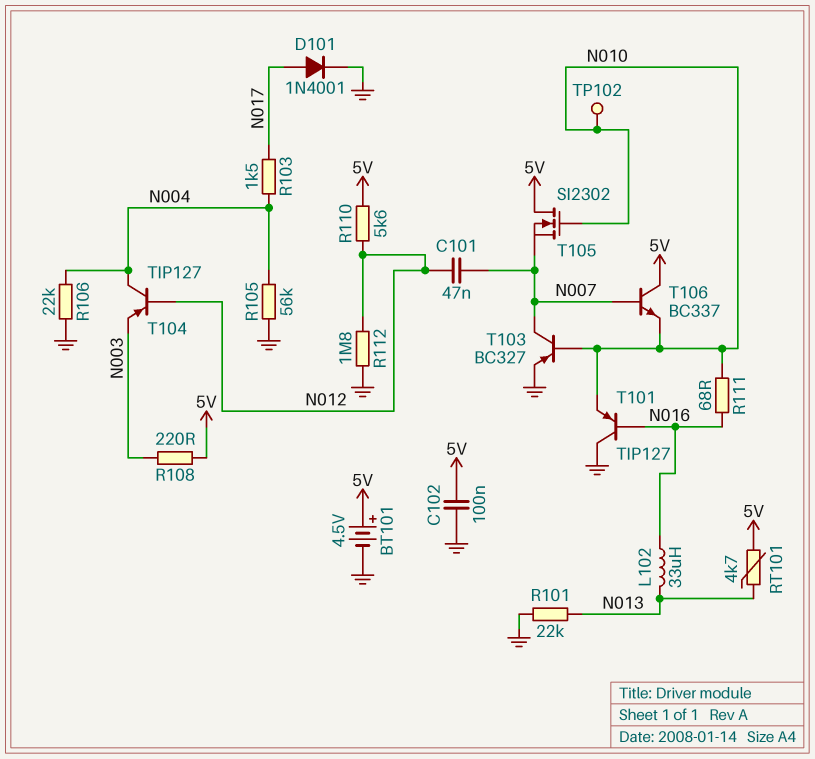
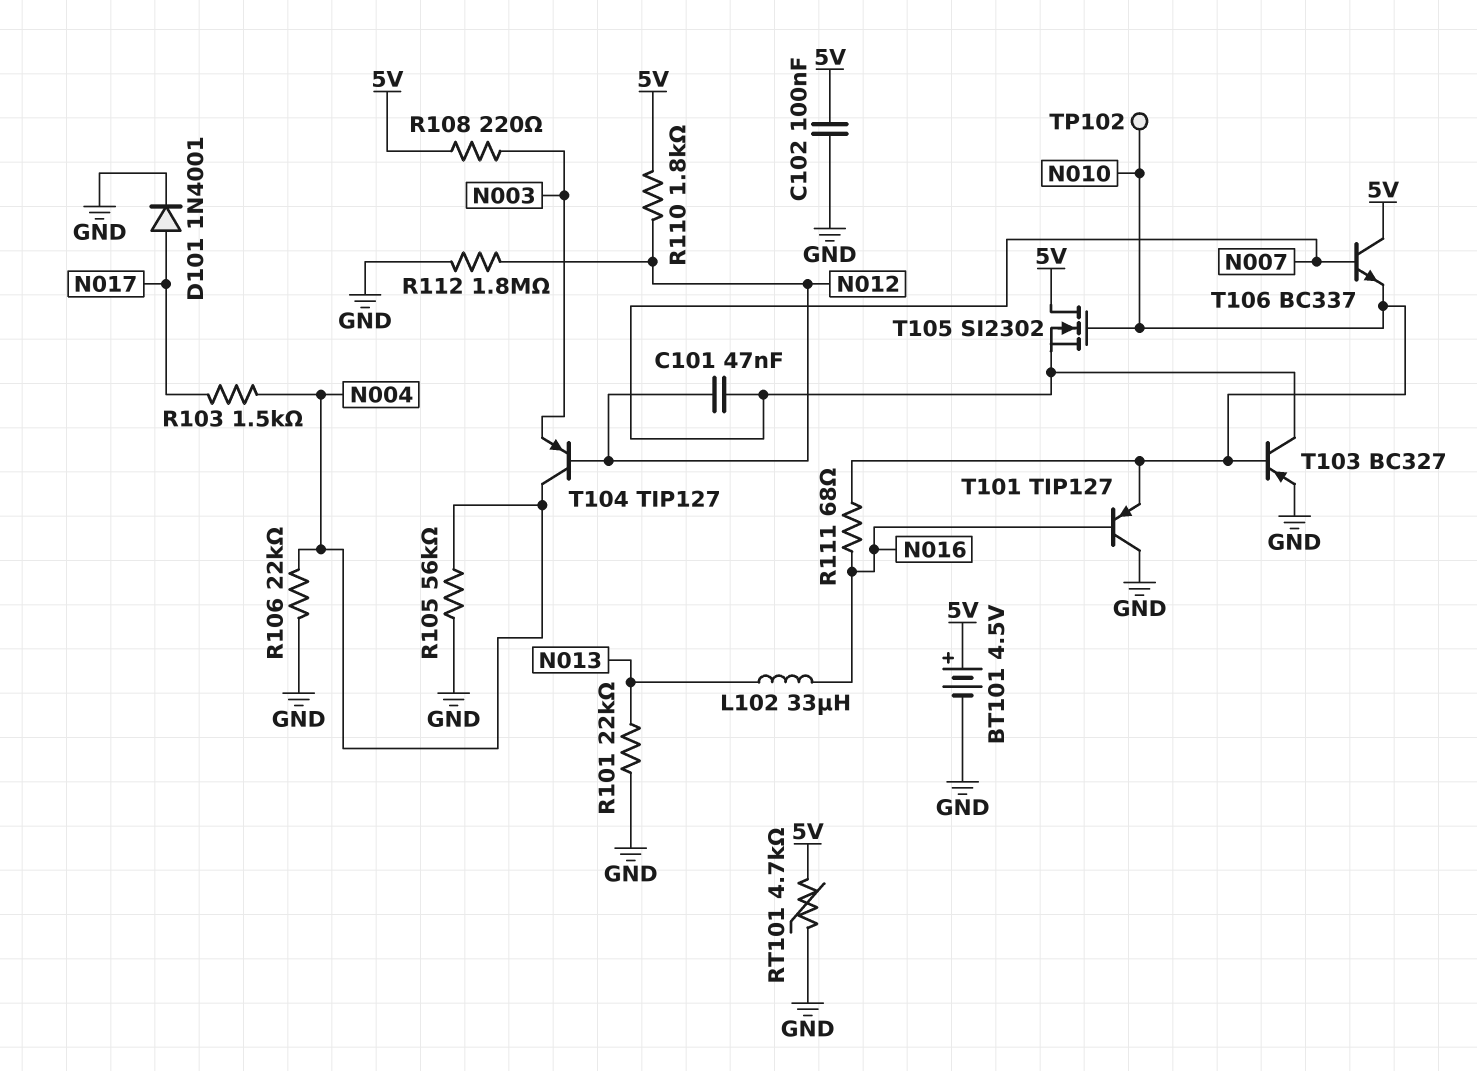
R110: 5.6k (5V, N012) -> 1.8k (5V, N012)
RT101: 4.7k (5V, N013) -> 4.7k (5V, GND)

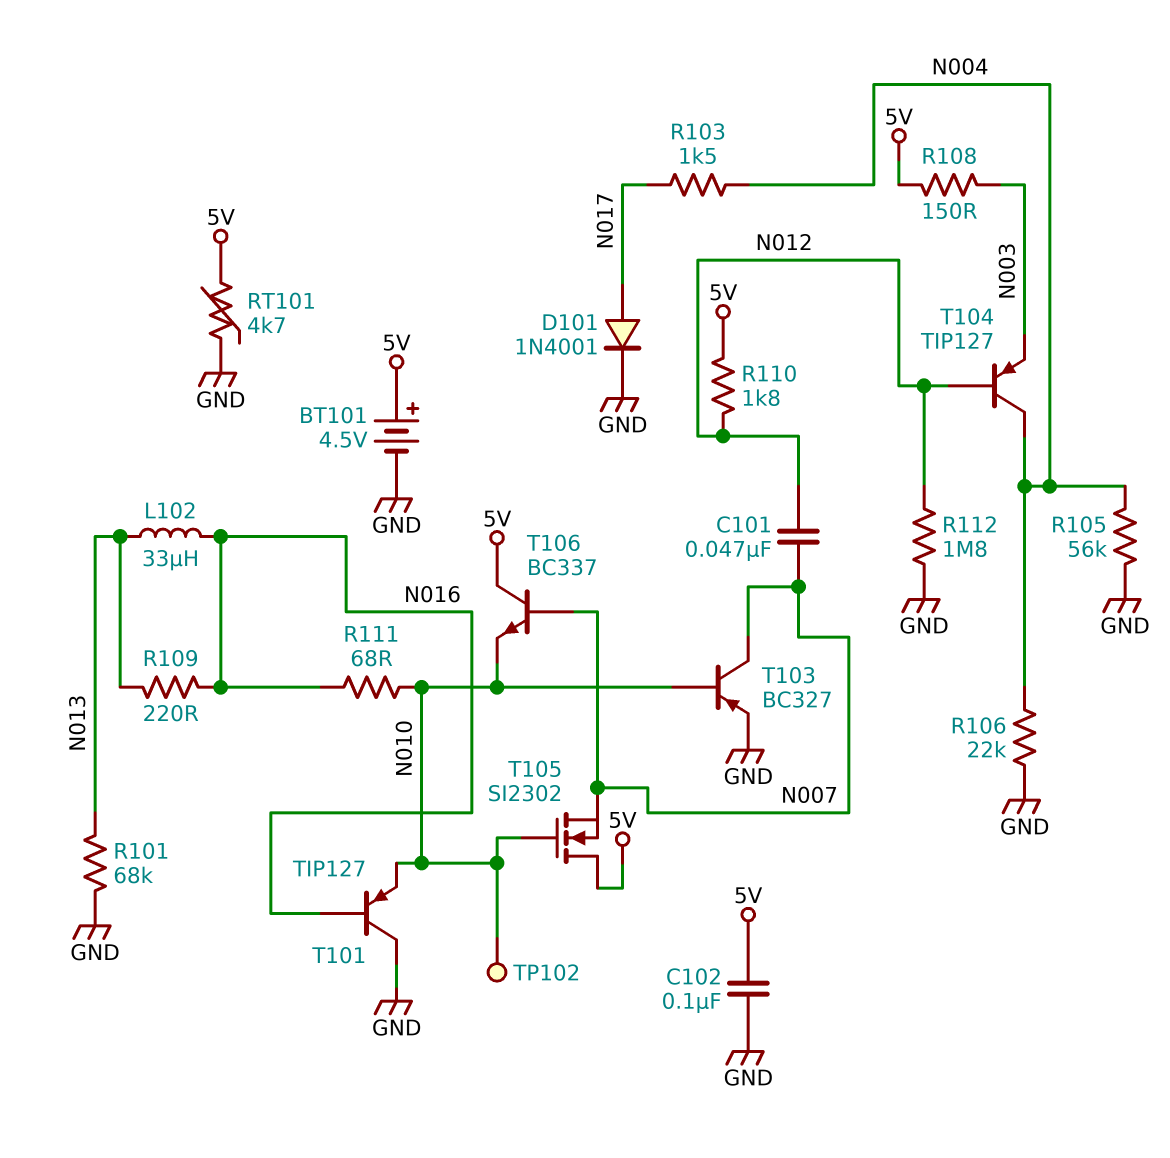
R101: 22k (GND, N013) -> 68k (GND, N013)
R108: 220 (5V, N003) -> 150 (5V, N003)
R109: none -> 220 (N013, N016)

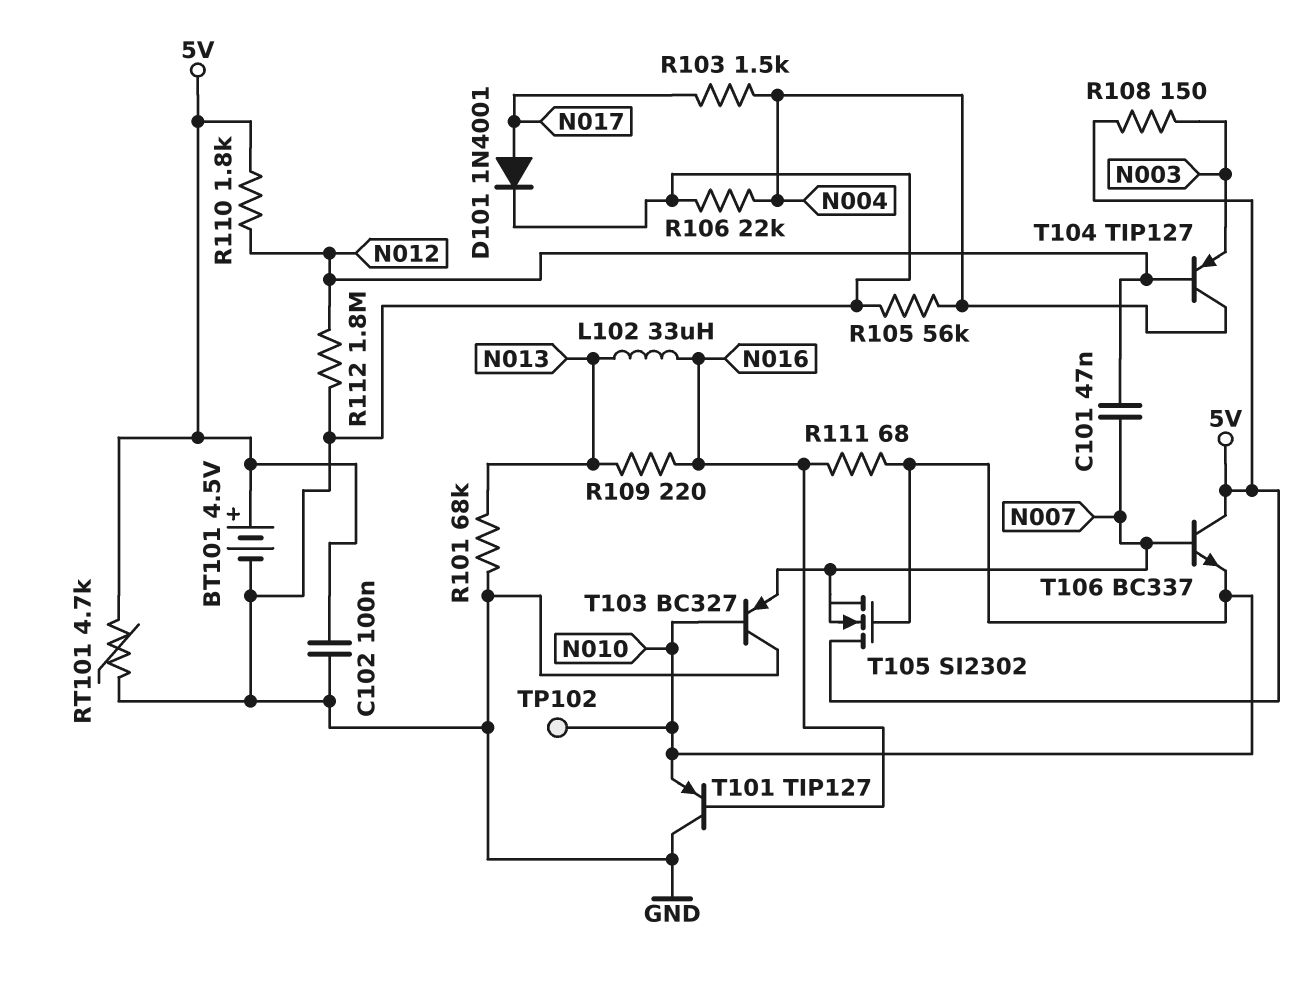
T103: PNP BC327 (B N010, C N007, E GND) -> PNP BC327 (B N010, C GND, E N007)

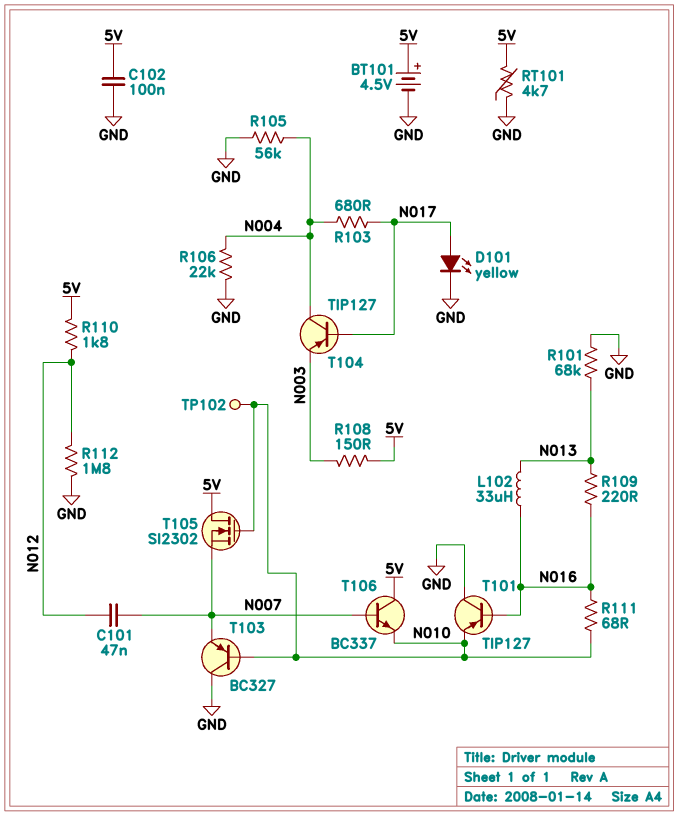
D101: diode 1N4001 (A N017, K GND) -> LED yellow (A N017, K GND)
R103: 1.5k (N004, N017) -> 680 (N004, N017)
T104: PNP TIP127 (B N012, C N004, E N003) -> PNP TIP127 (B N017, C N004, E N003)

